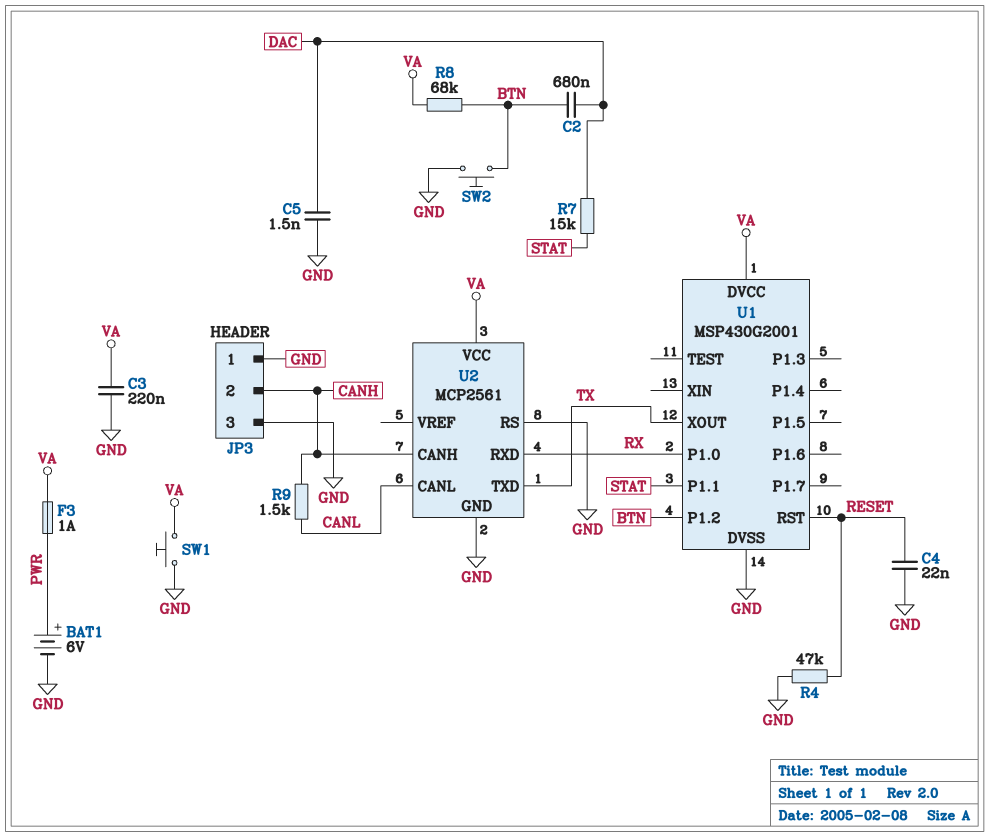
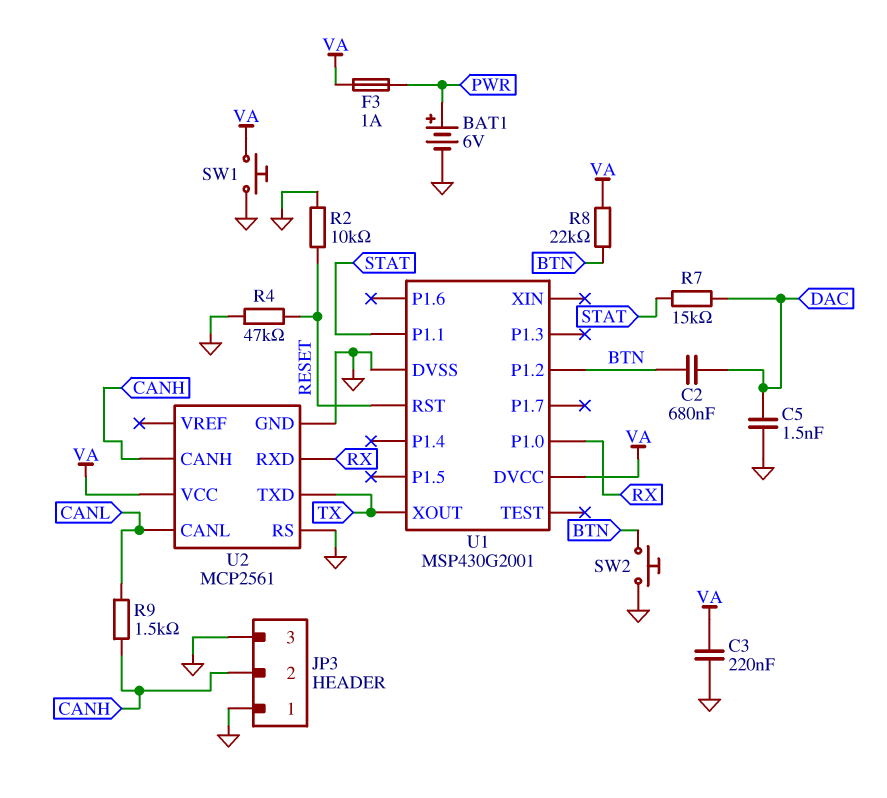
C4: 22nF (GND, RESET) -> none
R2: none -> 10k (GND, RESET)
R8: 68k (BTN, VA) -> 22k (BTN, VA)

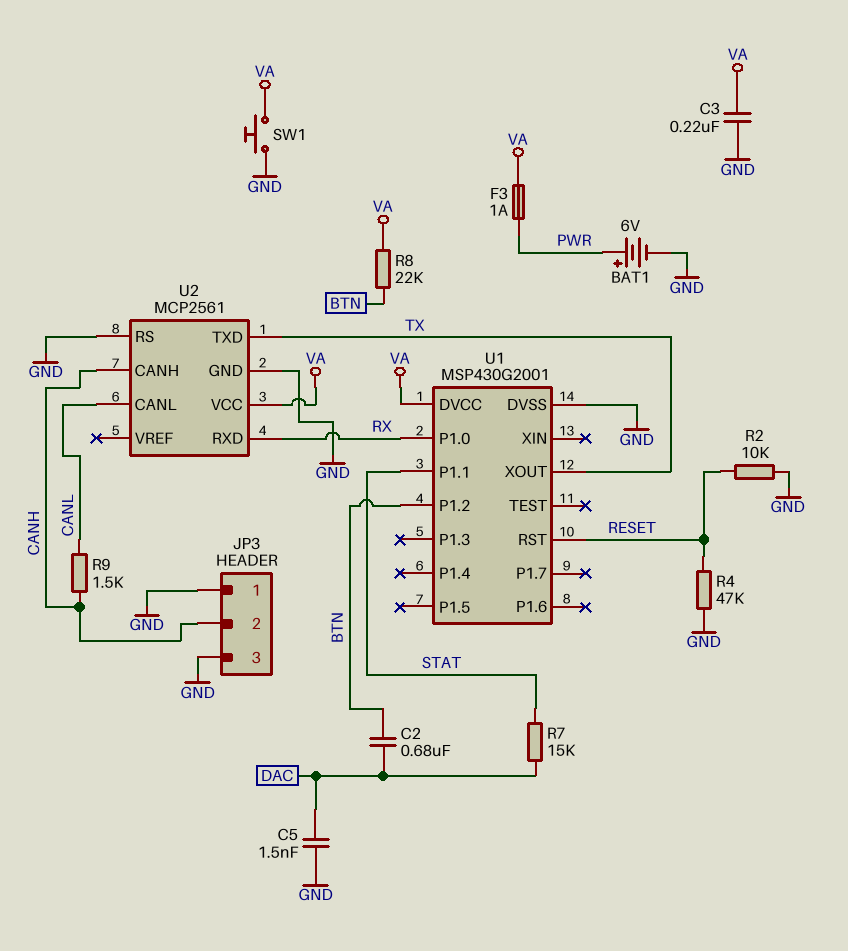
SW2: button (BTN, GND) -> none

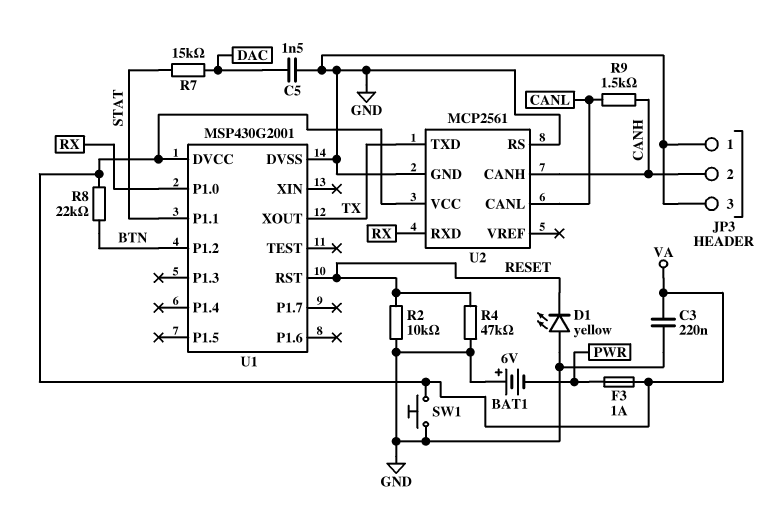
BAT1: 6V (plus PWR, minus GND) -> 6V (plus GND, minus PWR)
C2: 680nF (BTN, DAC) -> none
D1: none -> LED yellow (A GND, K RESET)

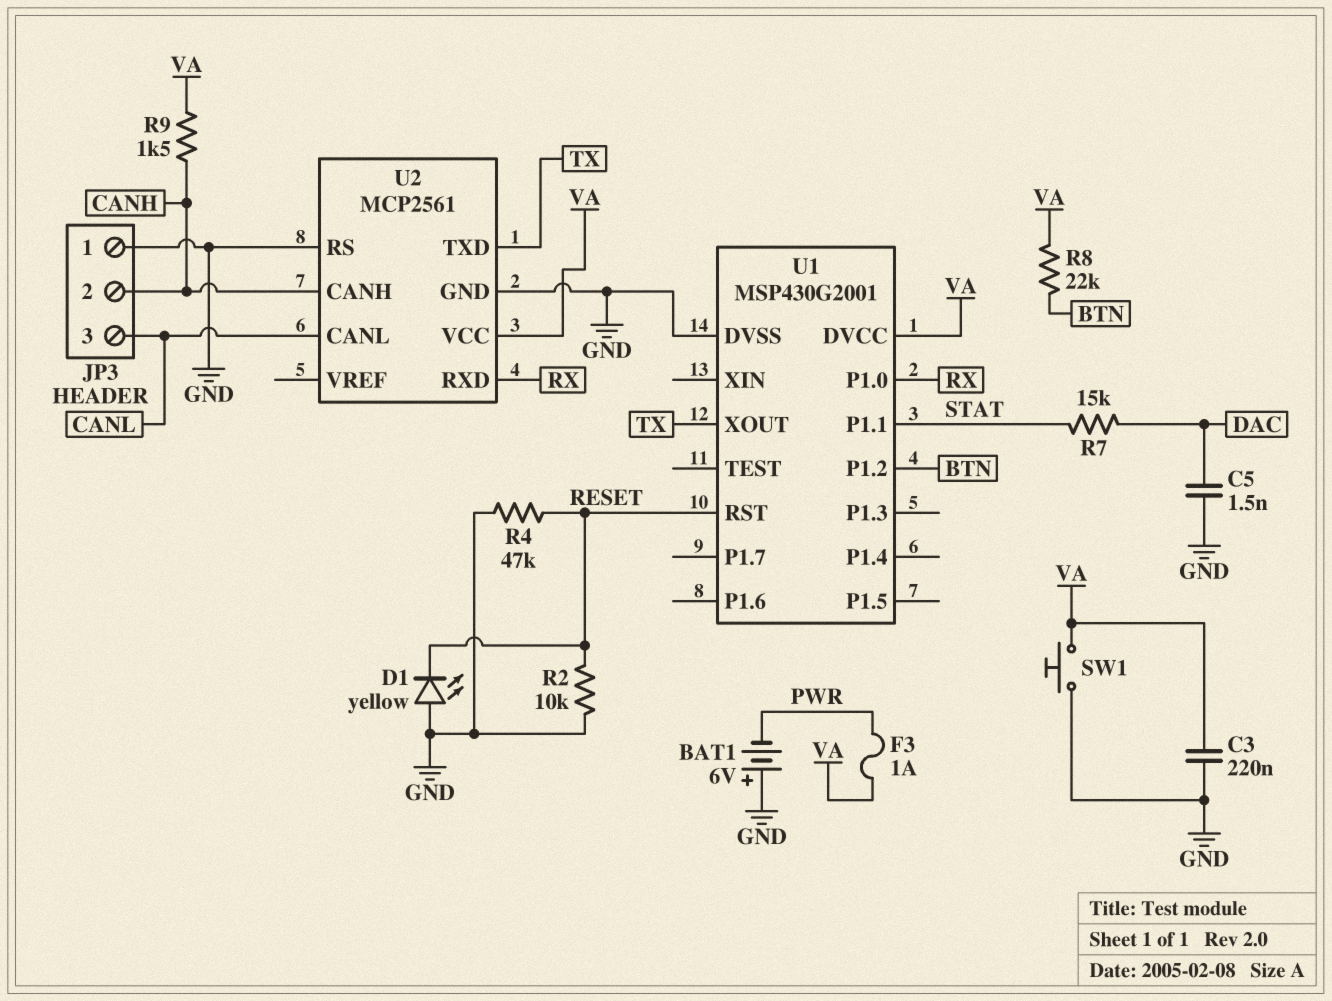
JP3 pin 3: GND -> CANL
R9: 1.5k (CANH, CANL) -> 1.5k (CANH, VA)

